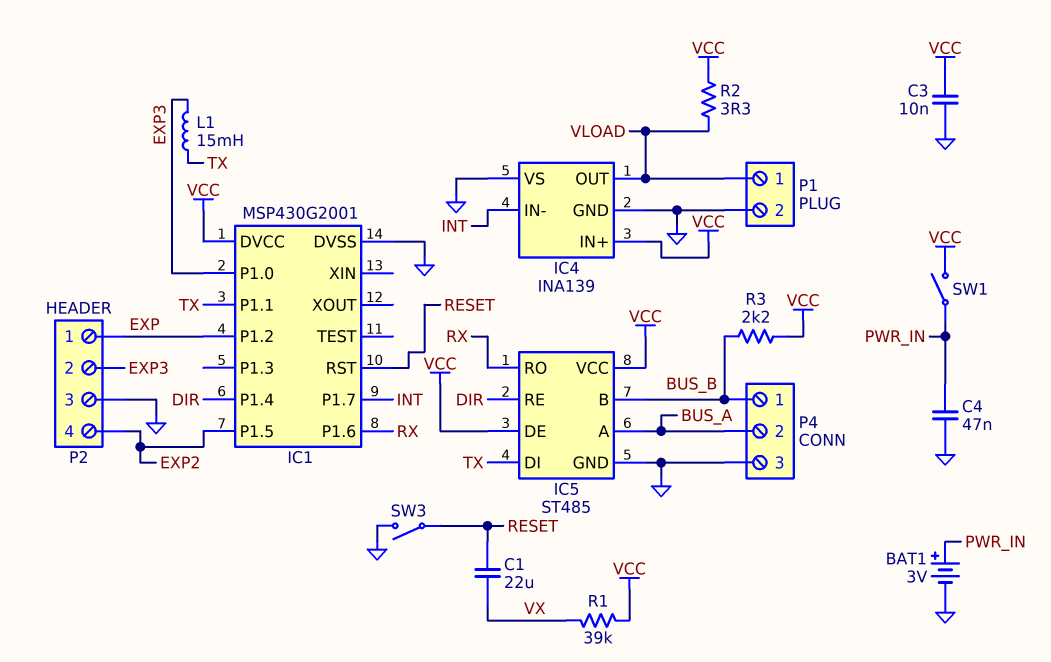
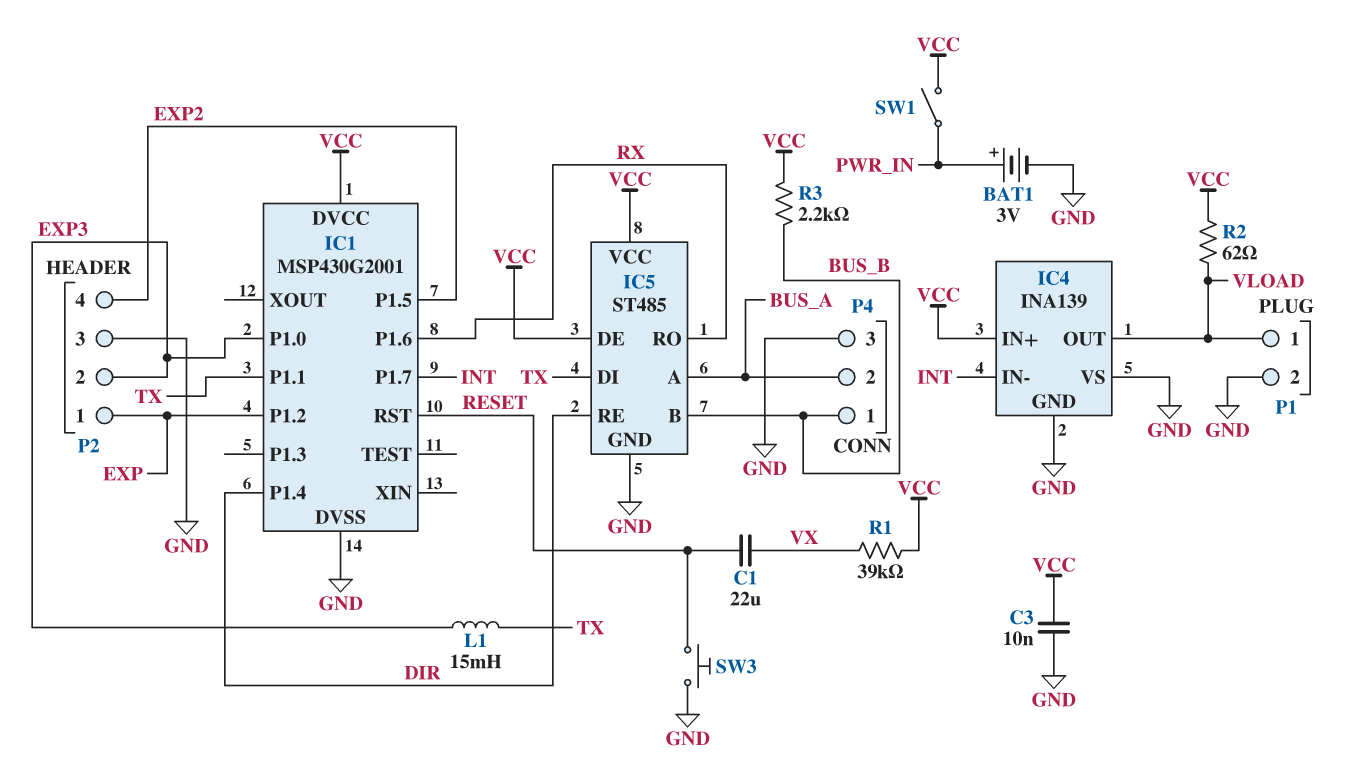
C4: 47nF (GND, PWR_IN) -> none
R2: 3.3 (VCC, VLOAD) -> 62 (VCC, VLOAD)
SW3: switch (GND, RESET) -> button (GND, RESET)

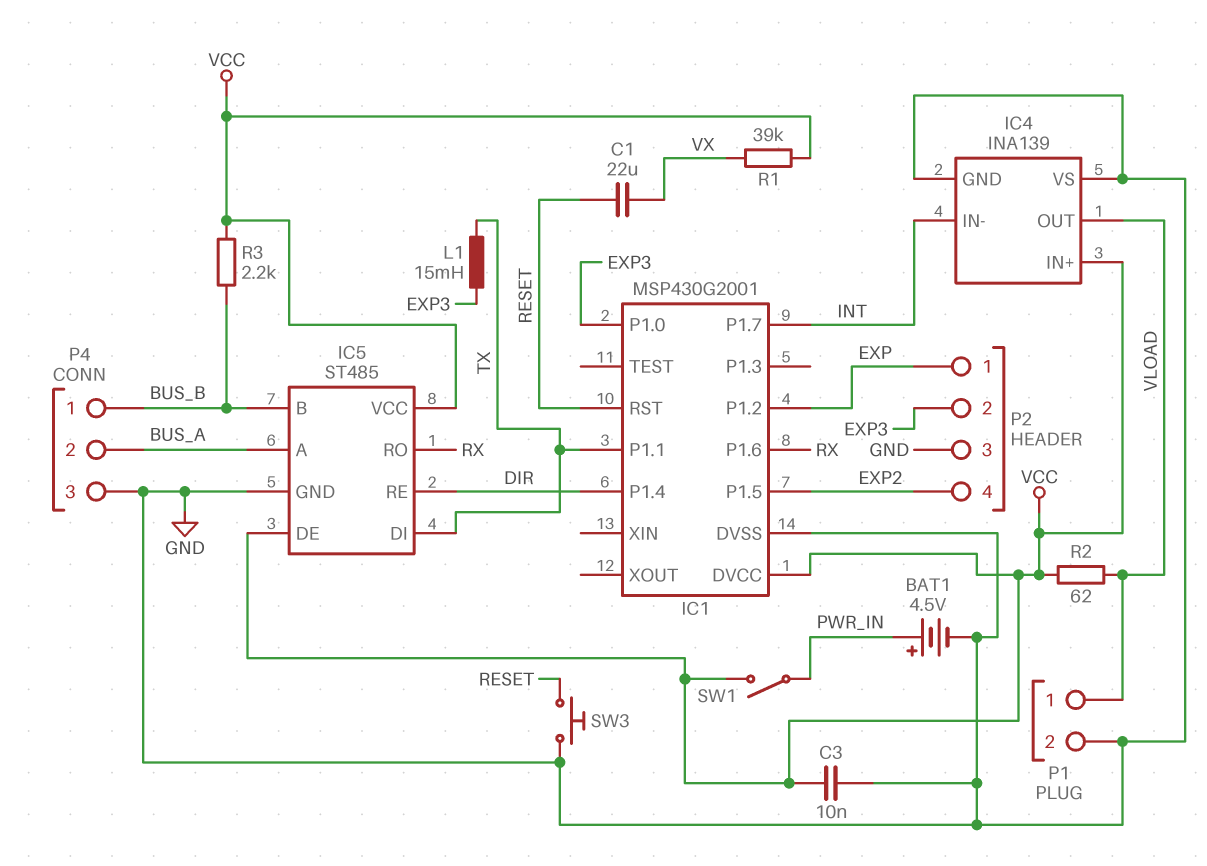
BAT1: 3V (plus PWR_IN, minus GND) -> 4.5V (plus PWR_IN, minus GND)

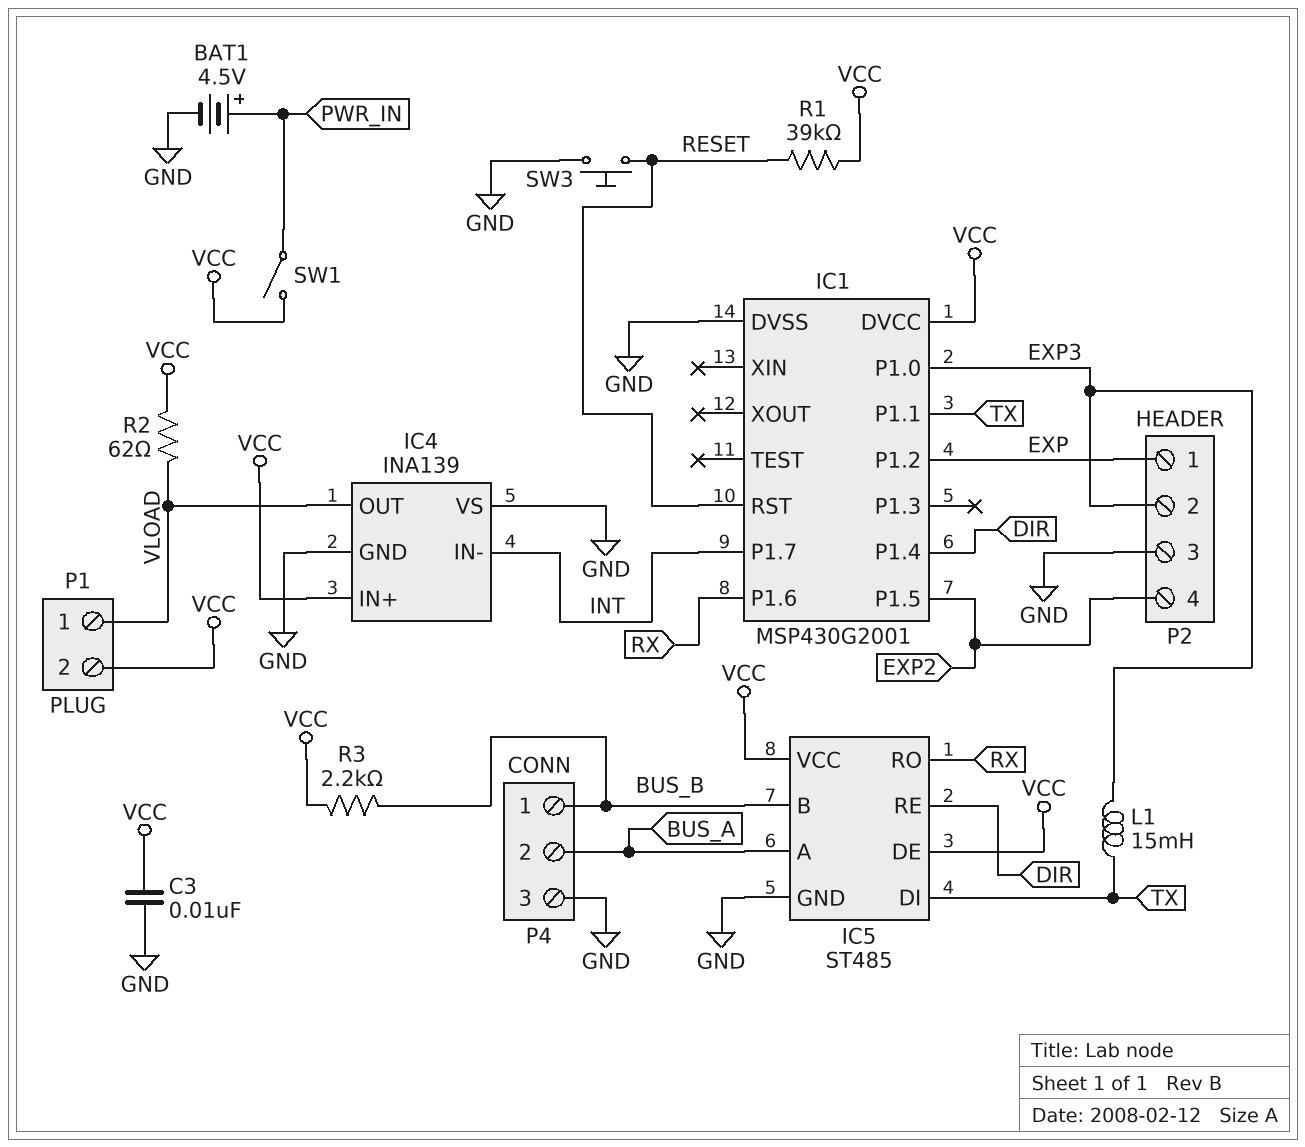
C1: 22uF (RESET, VX) -> none
P1 pin 2: GND -> VCC
R1: 39k (VCC, VX) -> 39k (RESET, VCC)

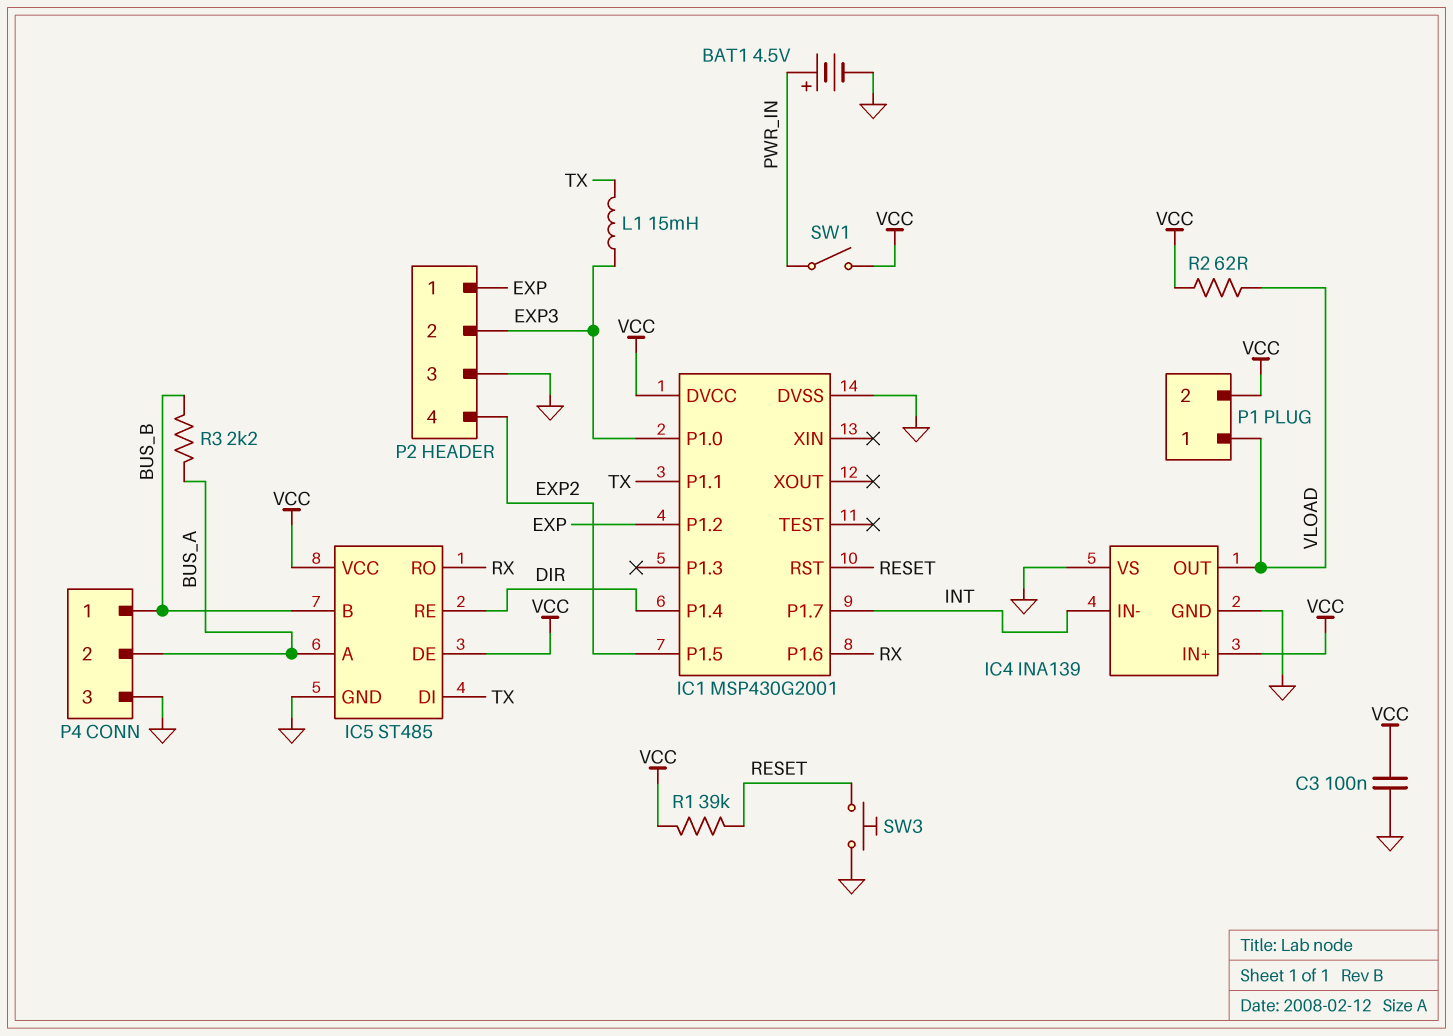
C3: 10nF (GND, VCC) -> 100nF (GND, VCC)
R3: 2.2k (BUS_B, VCC) -> 2.2k (BUS_A, BUS_B)

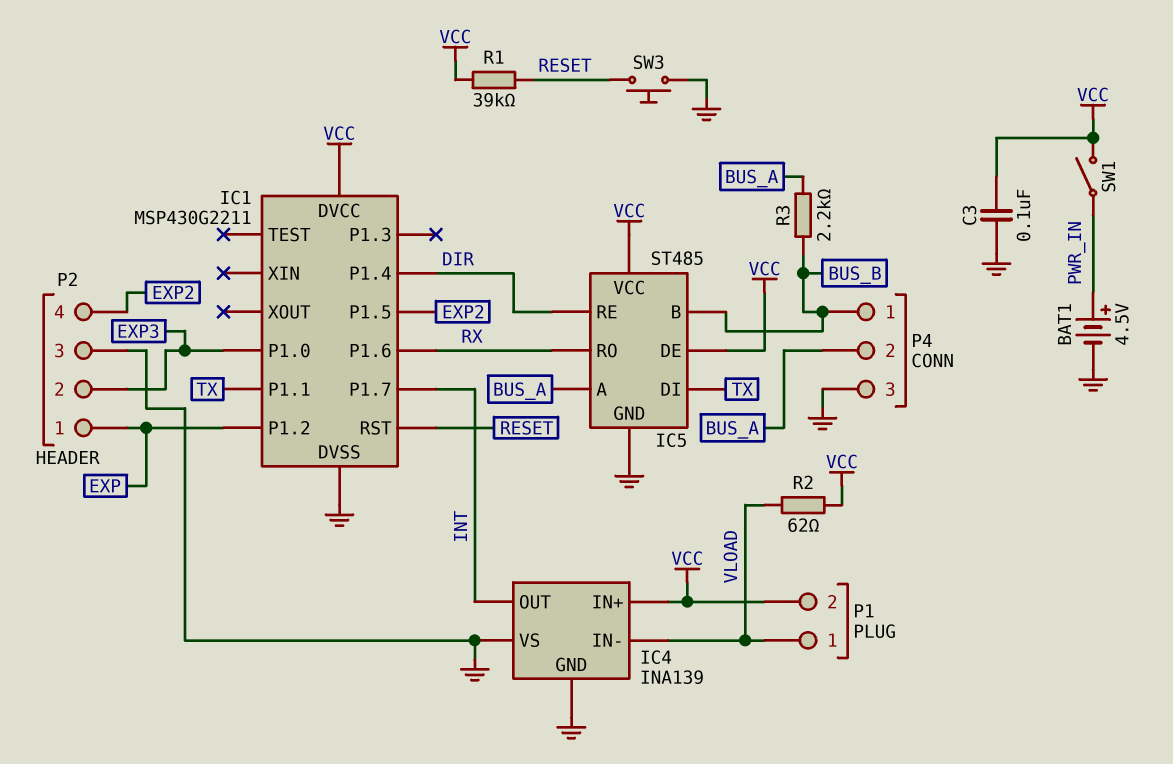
IC1: MSP430G2001 -> MSP430G2211
IC4 pin IN-: INT -> VLOAD
IC4 pin OUT: VLOAD -> INT
L1: 15mH (EXP3, TX) -> none

